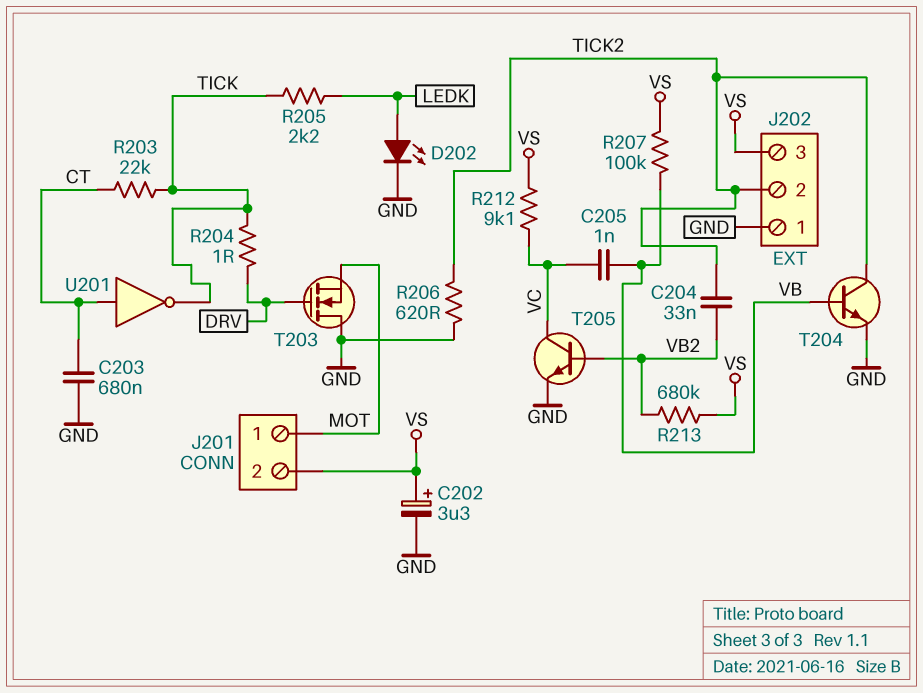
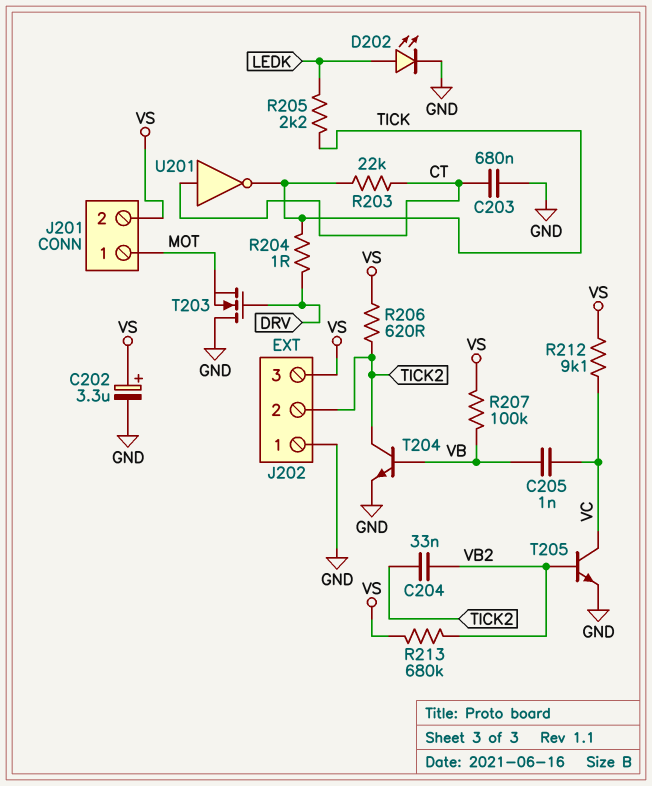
R206: 620 (GND, TICK2) -> 620 (TICK2, VS)

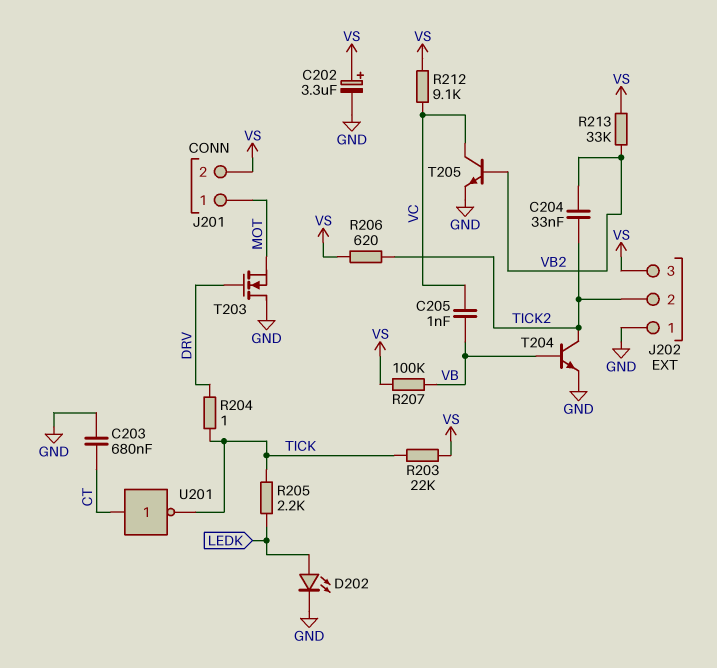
R203: 22k (CT, TICK) -> 22k (TICK, VS)
R213: 680k (VB2, VS) -> 33k (VB2, VS)

